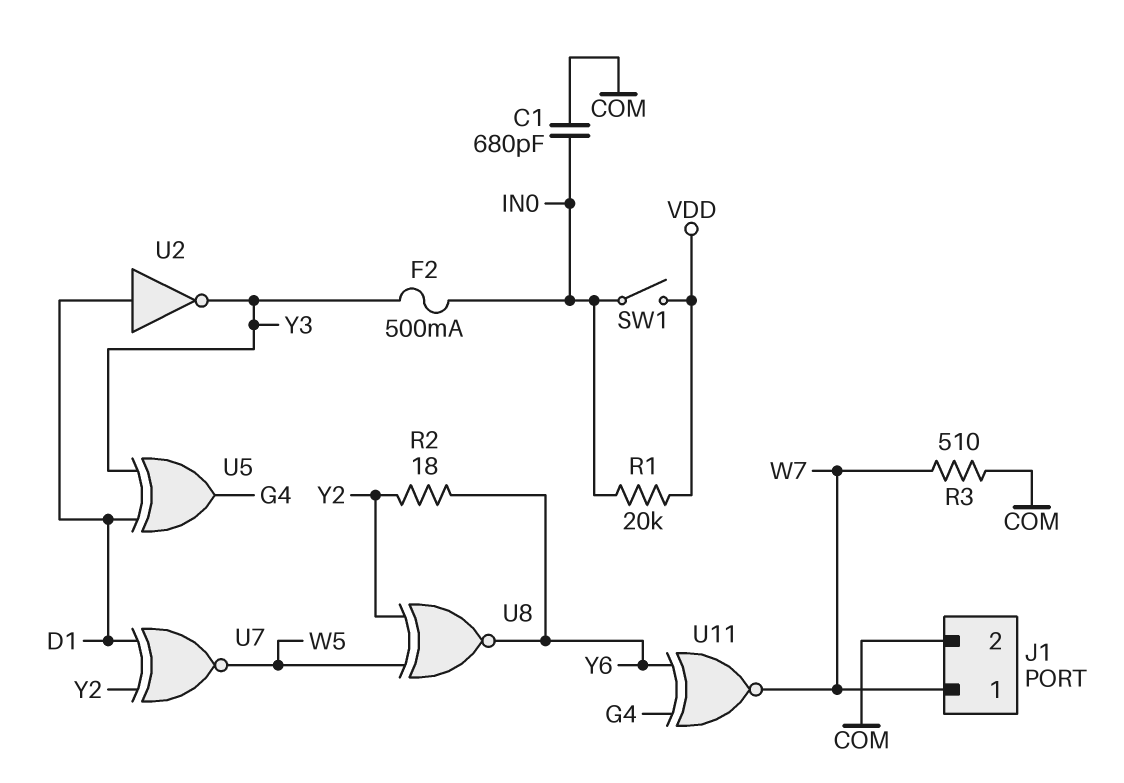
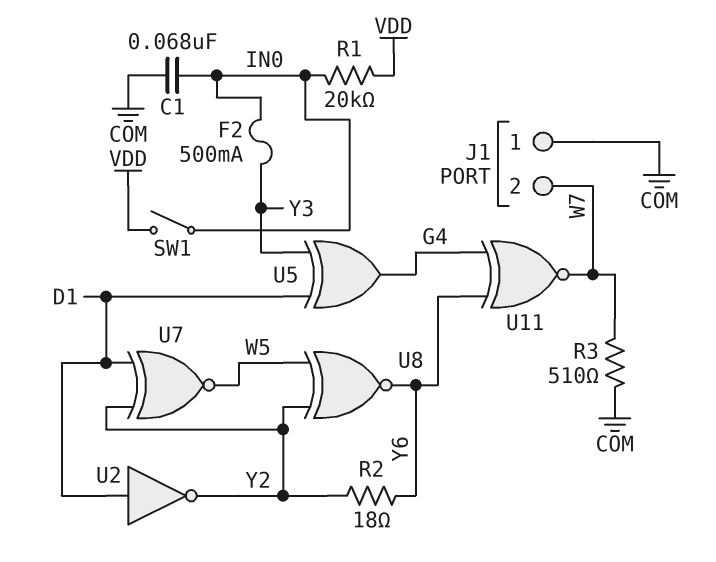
C1: 680pF (COM, IN0) -> 68nF (COM, IN0)
J1 pin 1: W7 -> COM
J1 pin 2: COM -> W7
U2: NOT (in D1, out Y3) -> NOT (in D1, out Y2)

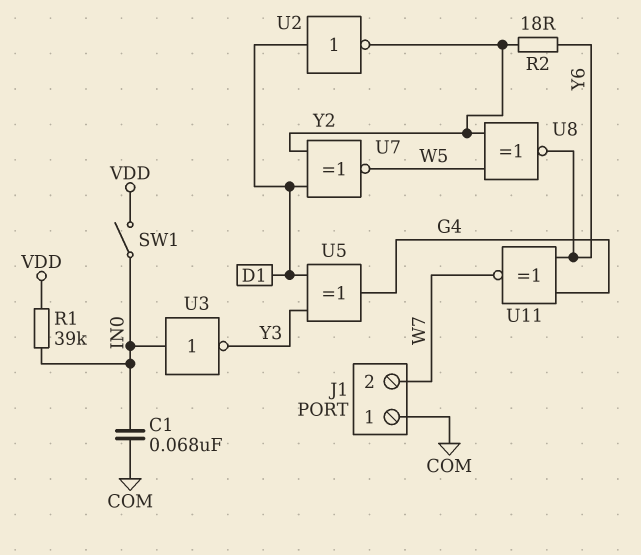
F2: 500mA (IN0, Y3) -> none
R1: 20k (IN0, VDD) -> 39k (IN0, VDD)
R3: 510 (COM, W7) -> none
U3: none -> NOT (in IN0, out Y3)

